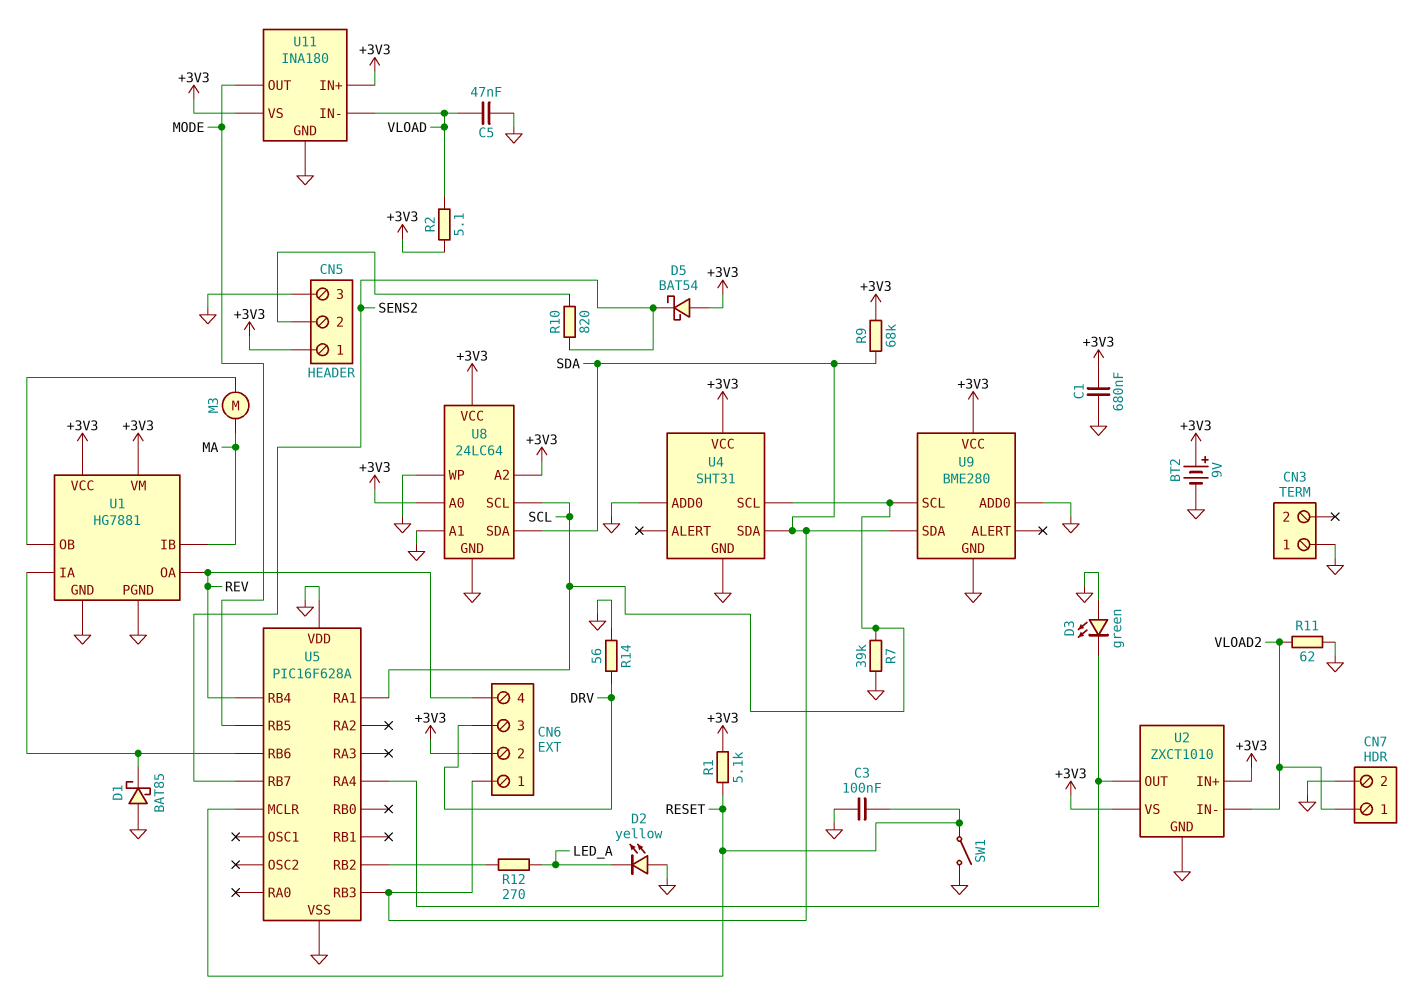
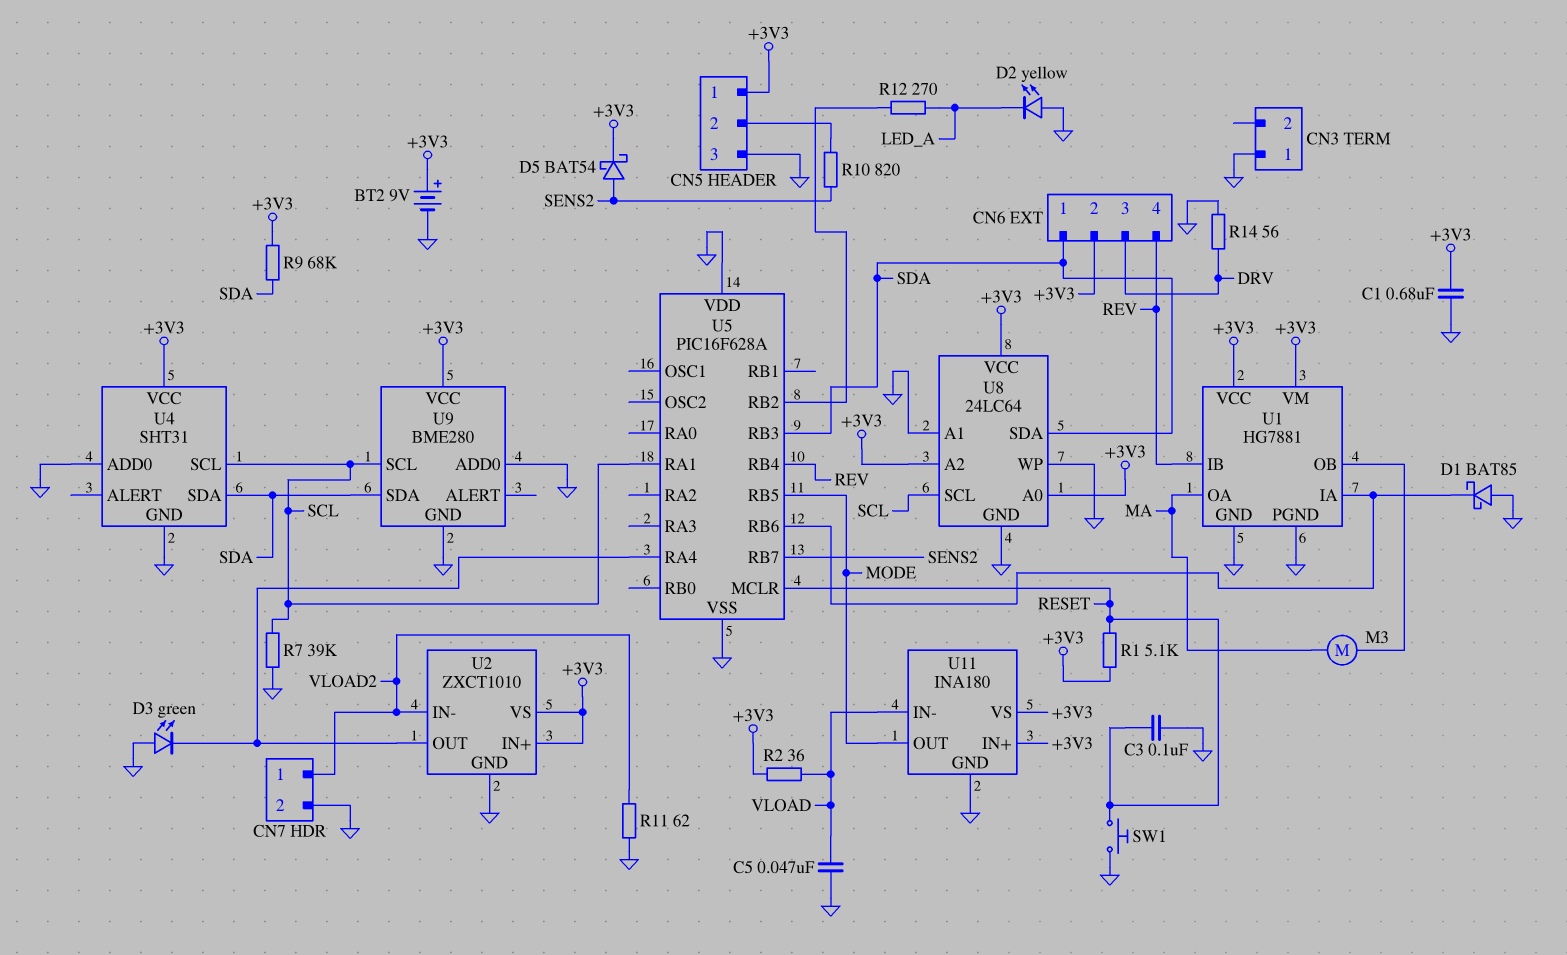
D5: schottky BAT54 (A +3V3, K SENS2) -> schottky BAT54 (A SENS2, K +3V3)
R2: 5.1 (+3V3, VLOAD) -> 36 (+3V3, VLOAD)
SW1: switch (GND, RESET) -> button (GND, RESET)
U1 pin IB: MA -> REV
U1 pin OA: REV -> MA

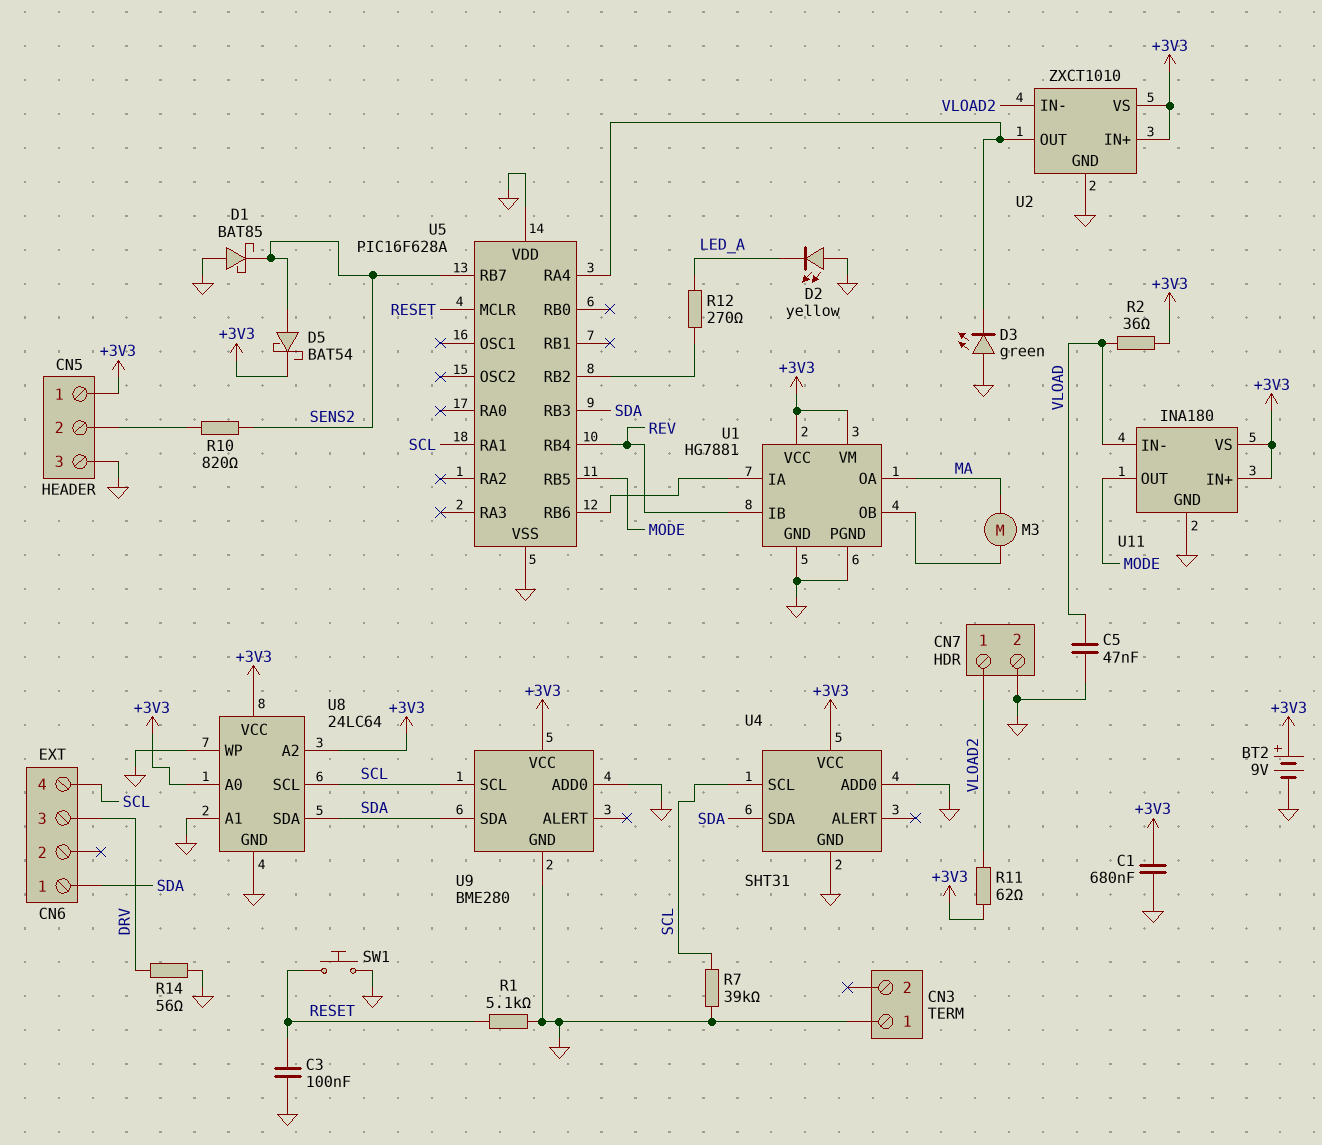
CN6 pin 2: +3V3 -> none
CN6 pin 4: REV -> SCL
D1: schottky BAT85 (A GND, K U1/IA) -> schottky BAT85 (A GND, K SENS2)
R1: 5.1k (+3V3, RESET) -> 5.1k (GND, RESET)
R9: 68k (+3V3, SDA) -> none
R11: 62 (GND, VLOAD2) -> 62 (+3V3, VLOAD2)

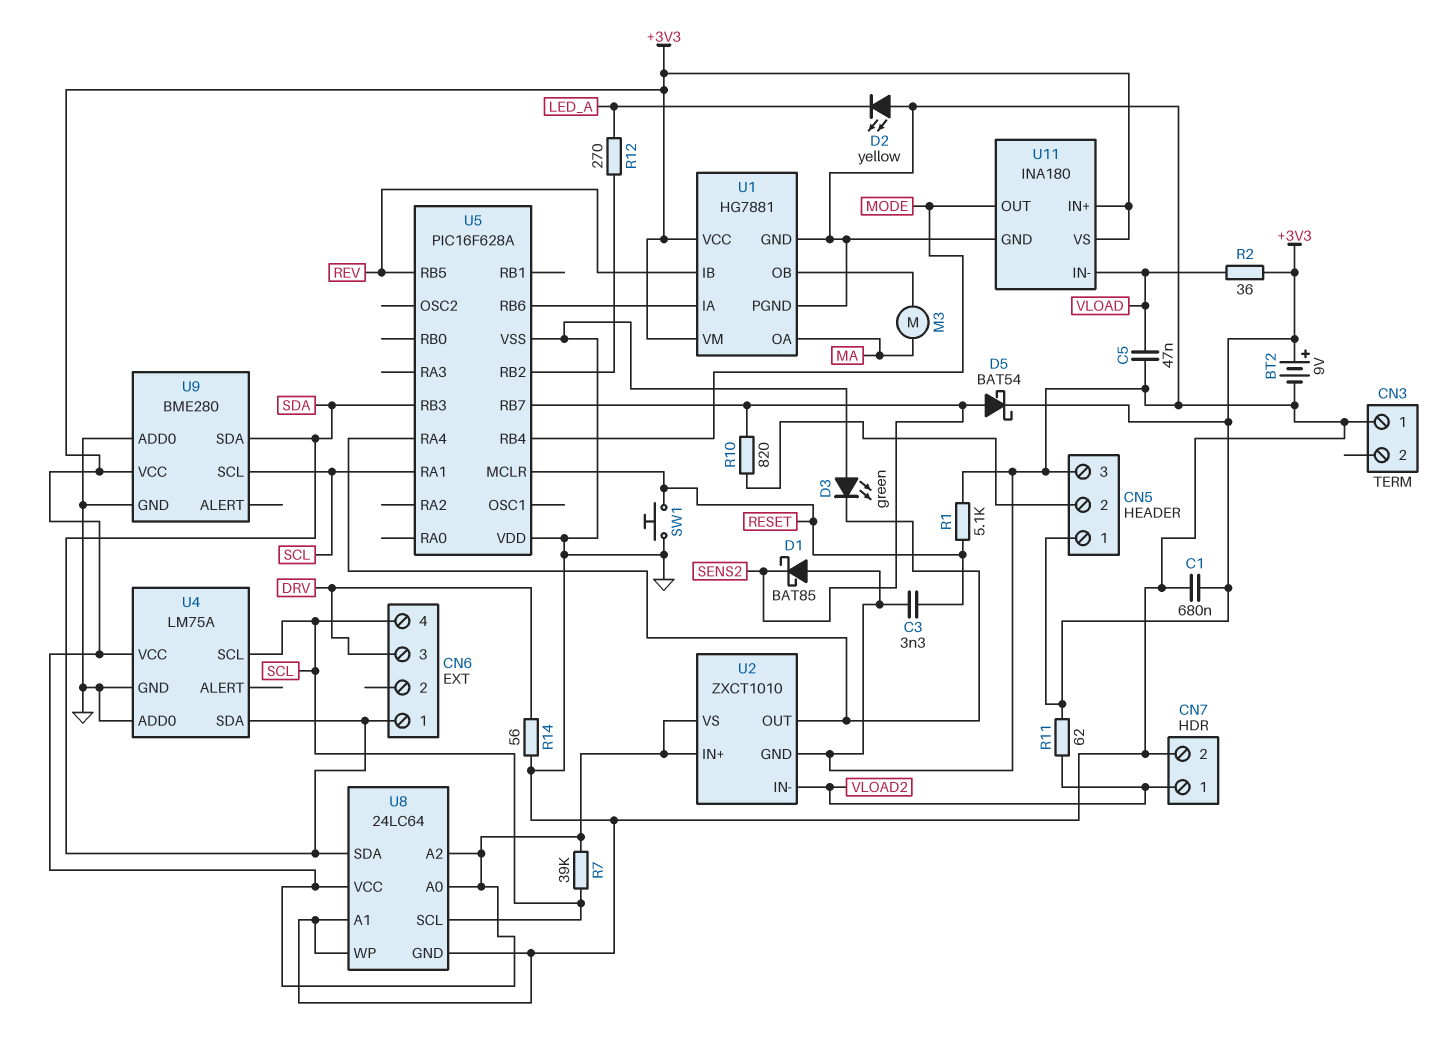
C3: 100nF (GND, RESET) -> 3.3nF (GND, RESET)
R7: 39k (GND, SCL) -> 39k (+3V3, SCL)
U4: SHT31 -> LM75A
U5 pin RB4: REV -> MODE
U5 pin RB5: MODE -> REV

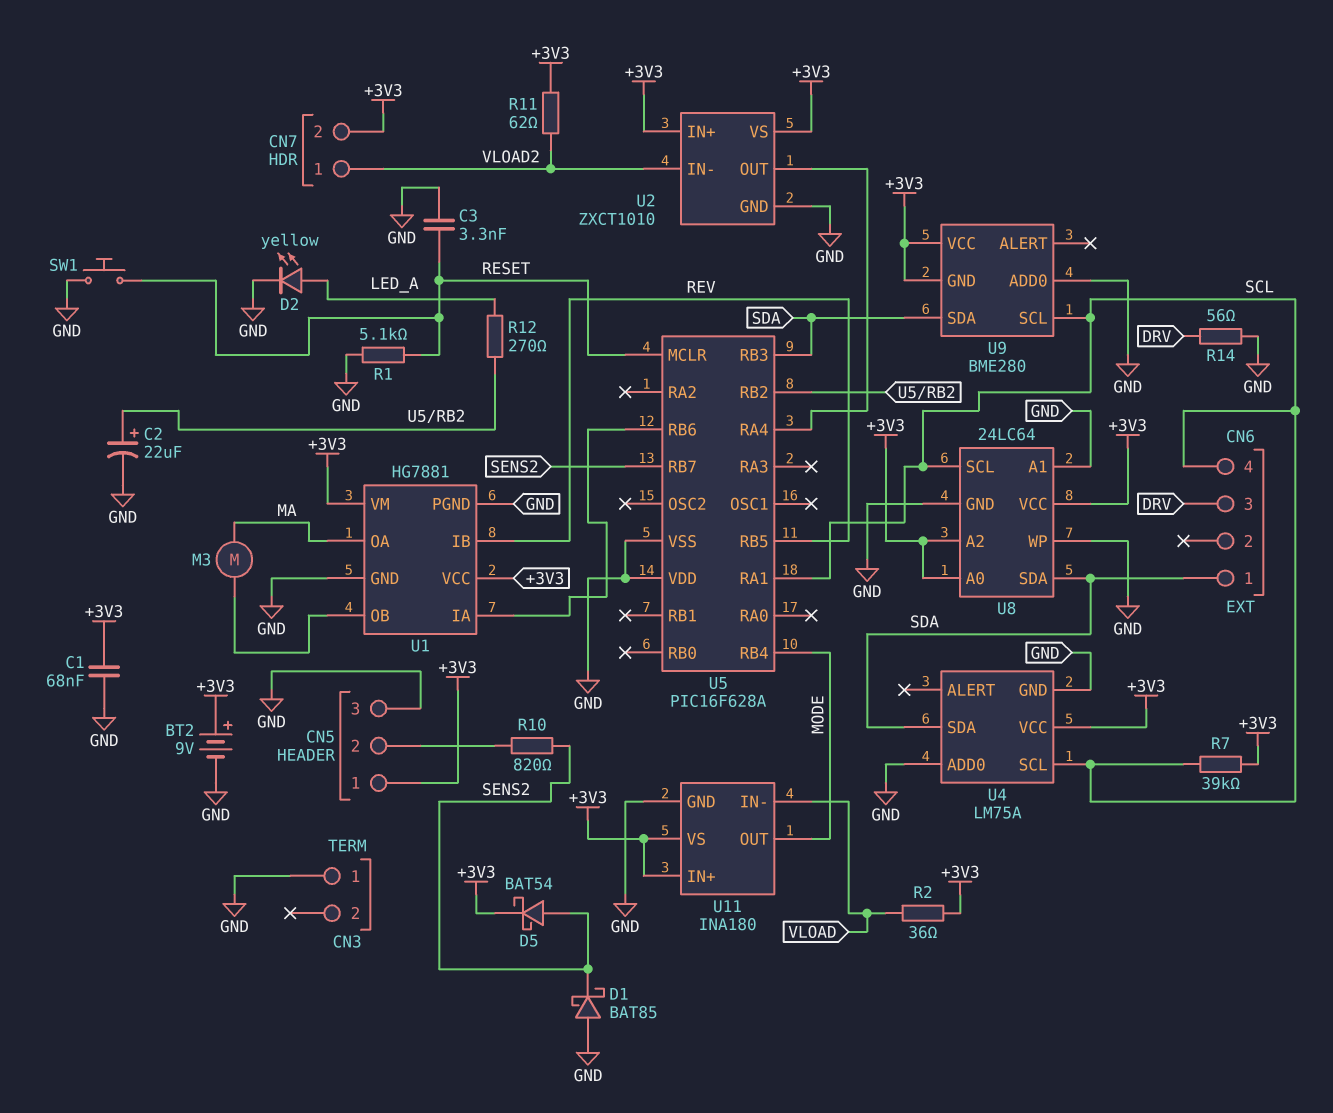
C1: 680nF (+3V3, GND) -> 68nF (+3V3, GND)
C2: none -> 22uF (plus U5/RB2, minus GND)
C5: 47nF (GND, VLOAD) -> none
CN7 pin 2: GND -> +3V3
D2: LED yellow (A GND, K LED_A) -> LED yellow (A LED_A, K GND)
D3: LED green (A GND, K U2/OUT) -> none
U9 pin GND: GND -> +3V3

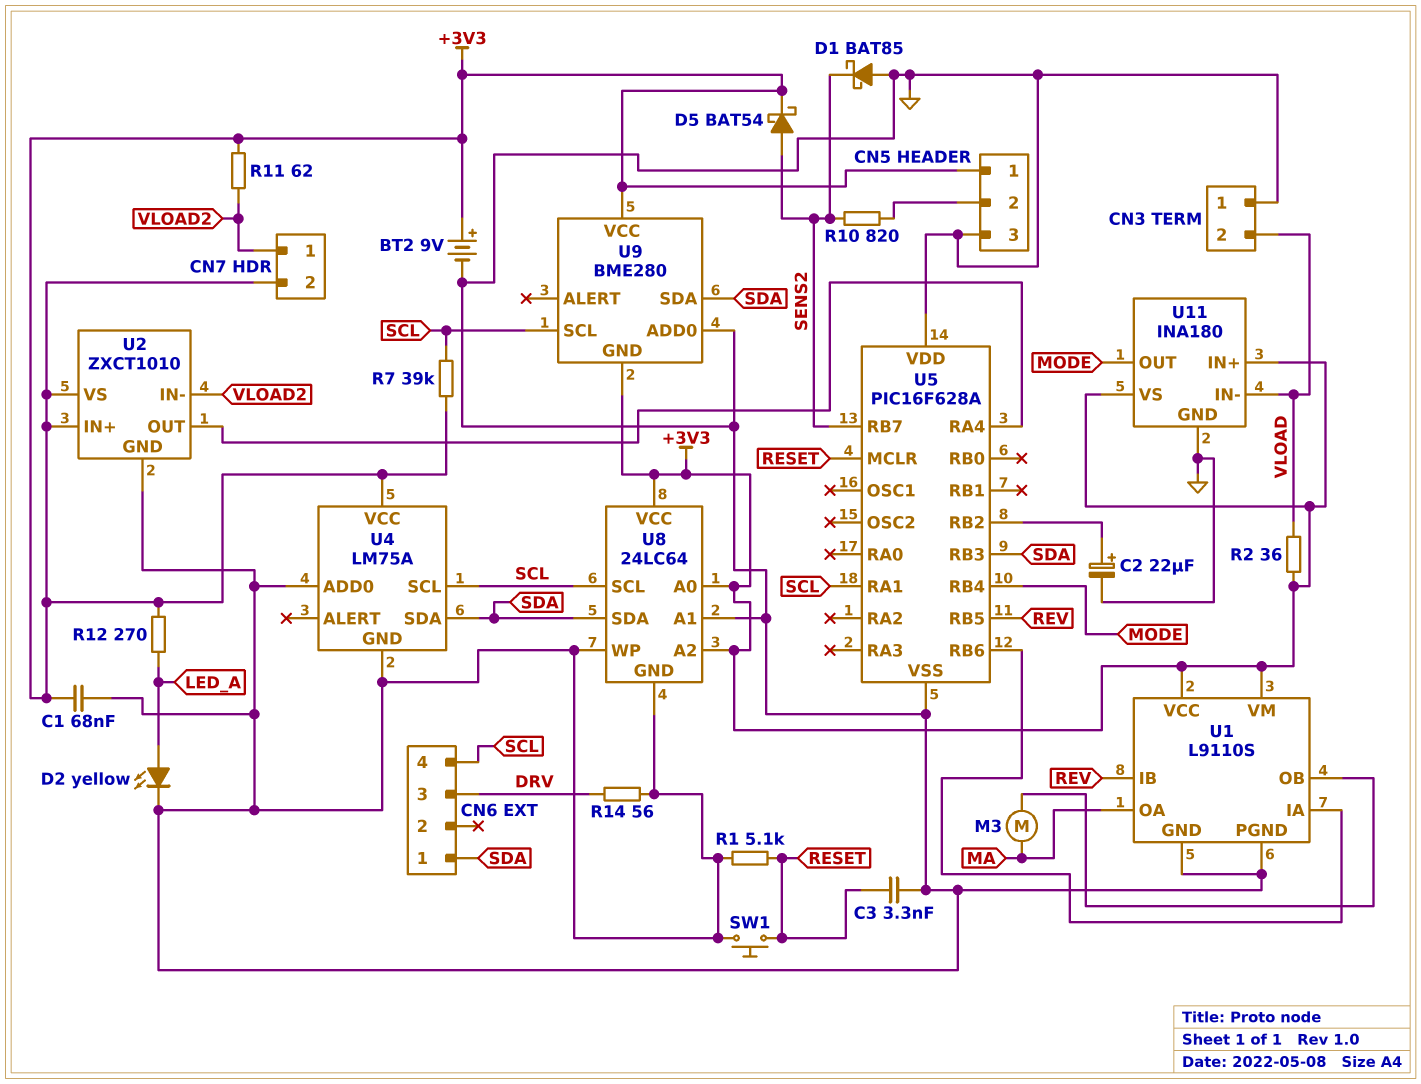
CN3 pin 2: none -> VLOAD
R12: 270 (LED_A, U5/RB2) -> 270 (+3V3, LED_A)
U1: HG7881 -> L9110S

